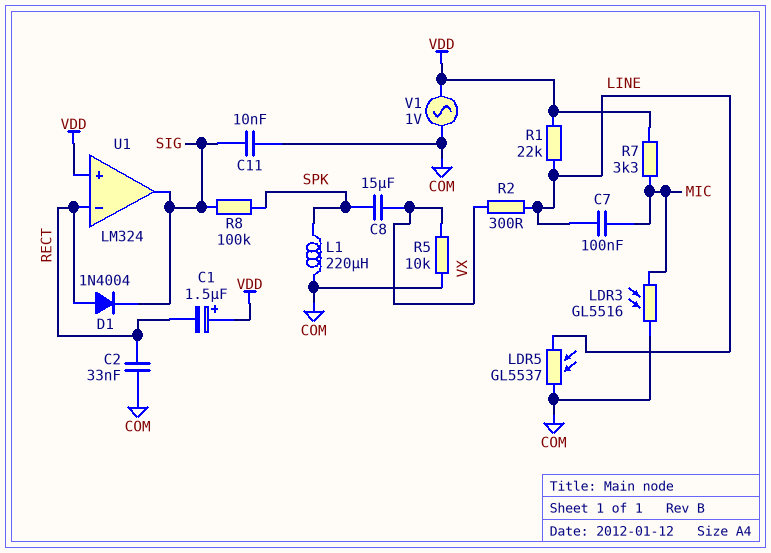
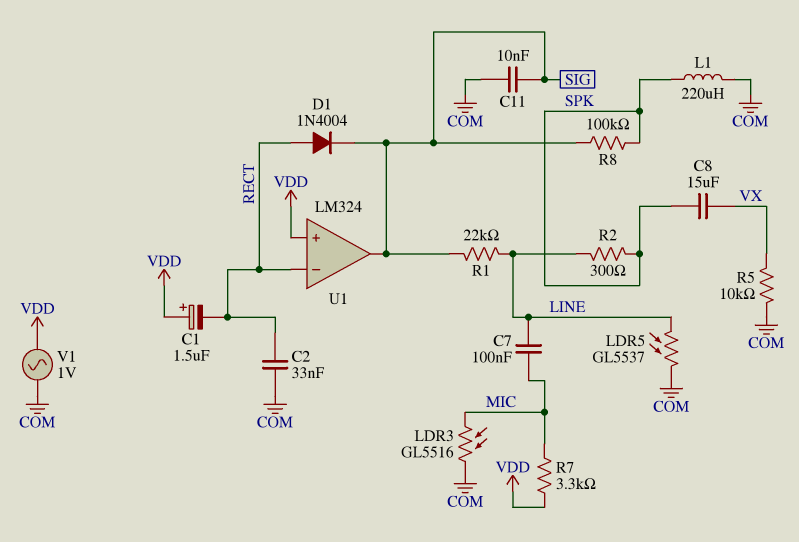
R1: 22k (LINE, VDD) -> 22k (LINE, SIG)
R2: 300 (LINE, VX) -> 300 (LINE, SPK)

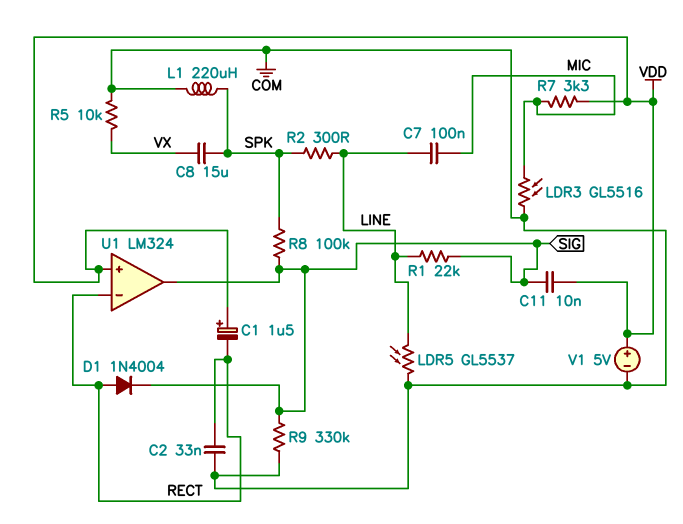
C11: 10nF (COM, SIG) -> 10nF (SIG, VDD)
R9: none -> 330k (COM, SIG)
V1: AC 1V (COM, VDD) -> 5V (plus VDD, minus COM)

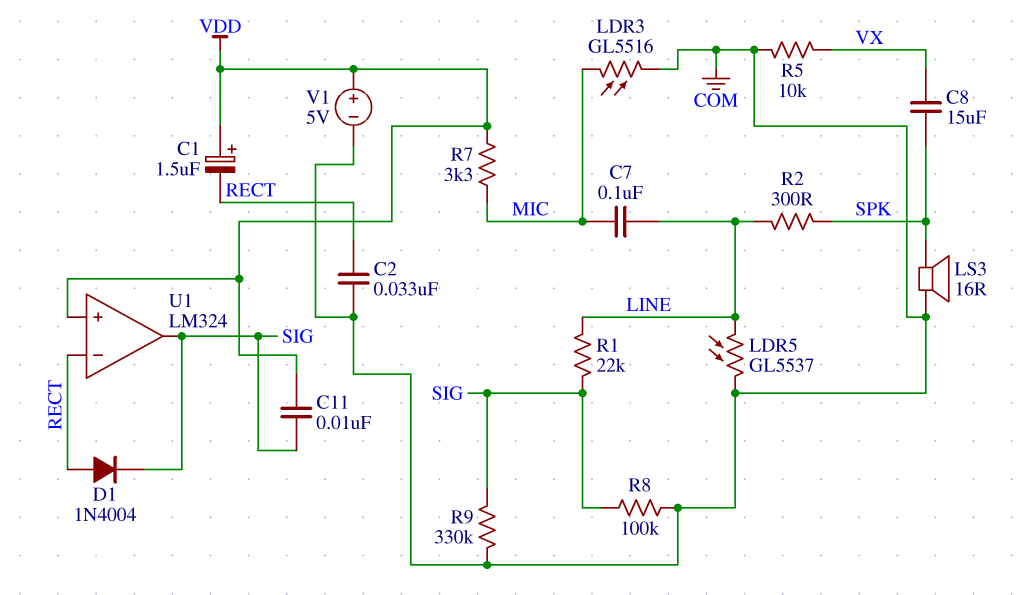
L1: 220uH (COM, SPK) -> none
LS3: none -> speaker 16R (COM, SPK)
R8: 100k (SIG, SPK) -> 100k (COM, SIG)

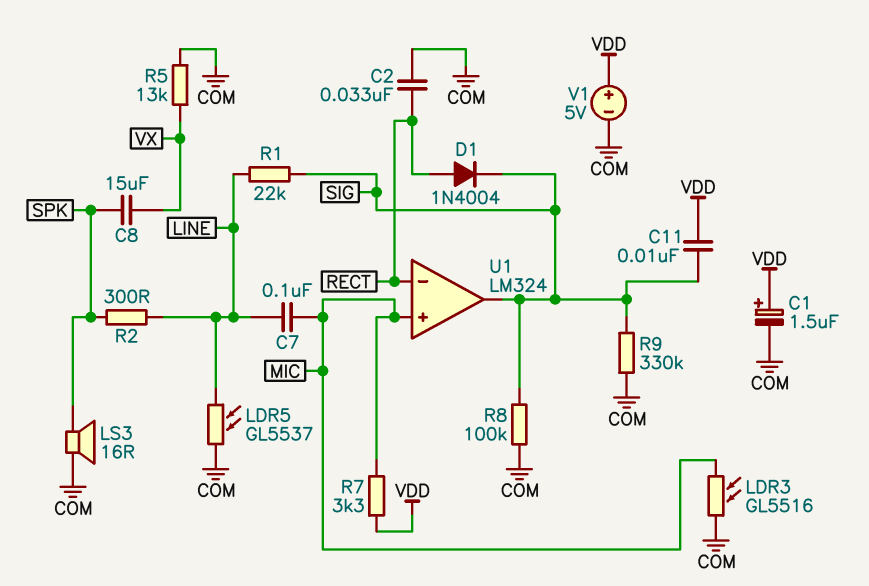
C1: 1.5uF (plus VDD, minus RECT) -> 1.5uF (plus VDD, minus COM)
R5: 10k (COM, VX) -> 13k (COM, VX)
U1 pin in+: VDD -> MIC

